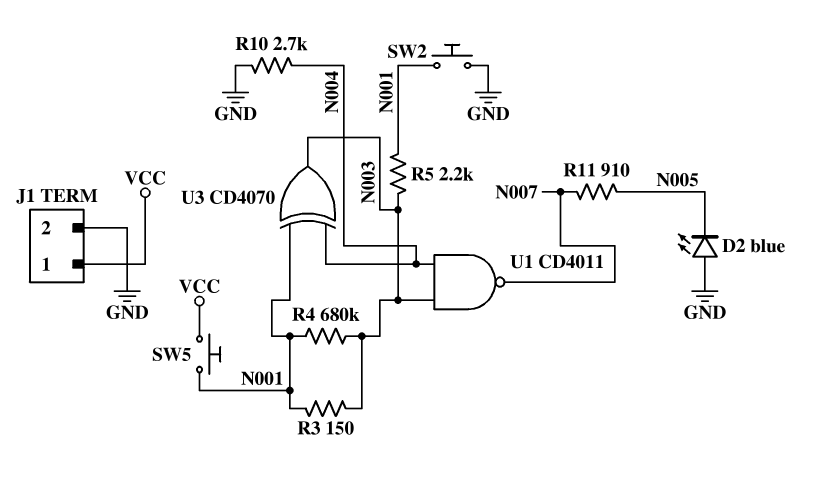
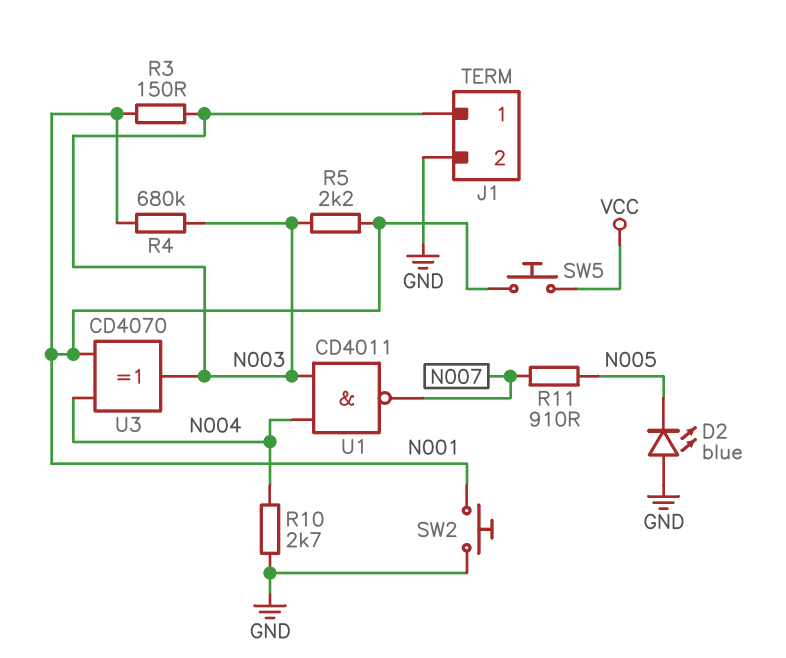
J1 pin 1: VCC -> N003

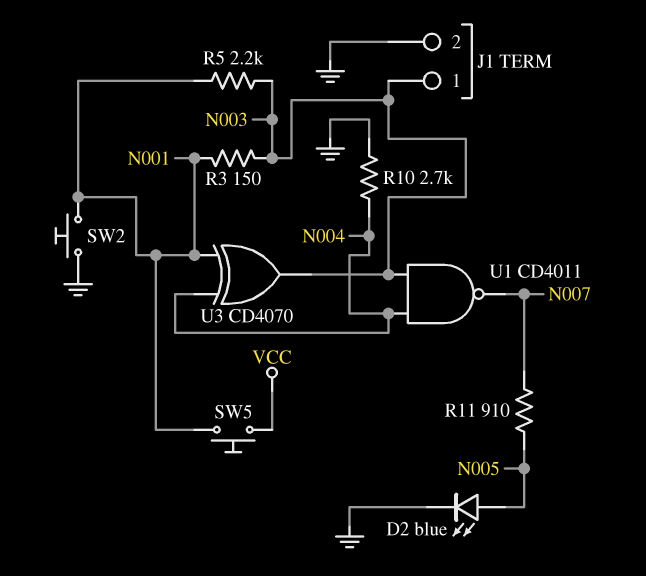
D2: LED blue (A GND, K N005) -> LED blue (A N005, K GND)
R4: 680k (N001, N003) -> none

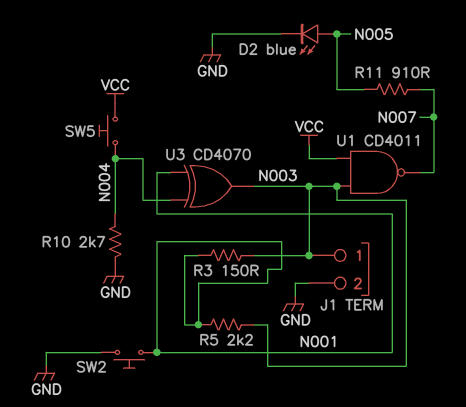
SW5: button (N001, VCC) -> button (N004, VCC)
U1: NAND CD4011 (in N003, in N004, out N007) -> NAND CD4011 (in N003, in VCC, out N007)

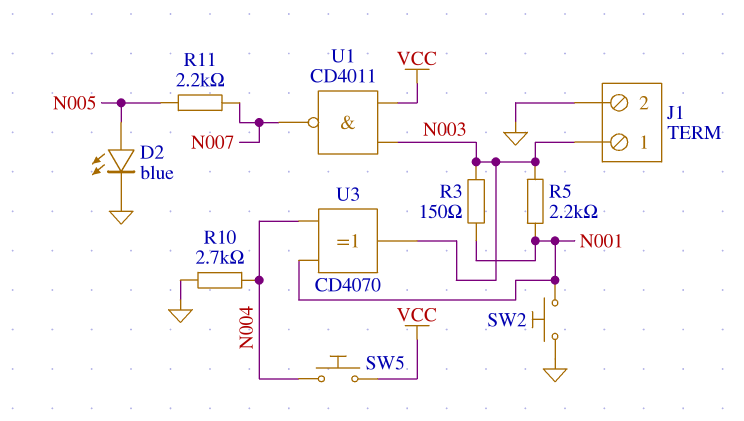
R11: 910 (N005, N007) -> 2.2k (N005, N007)

